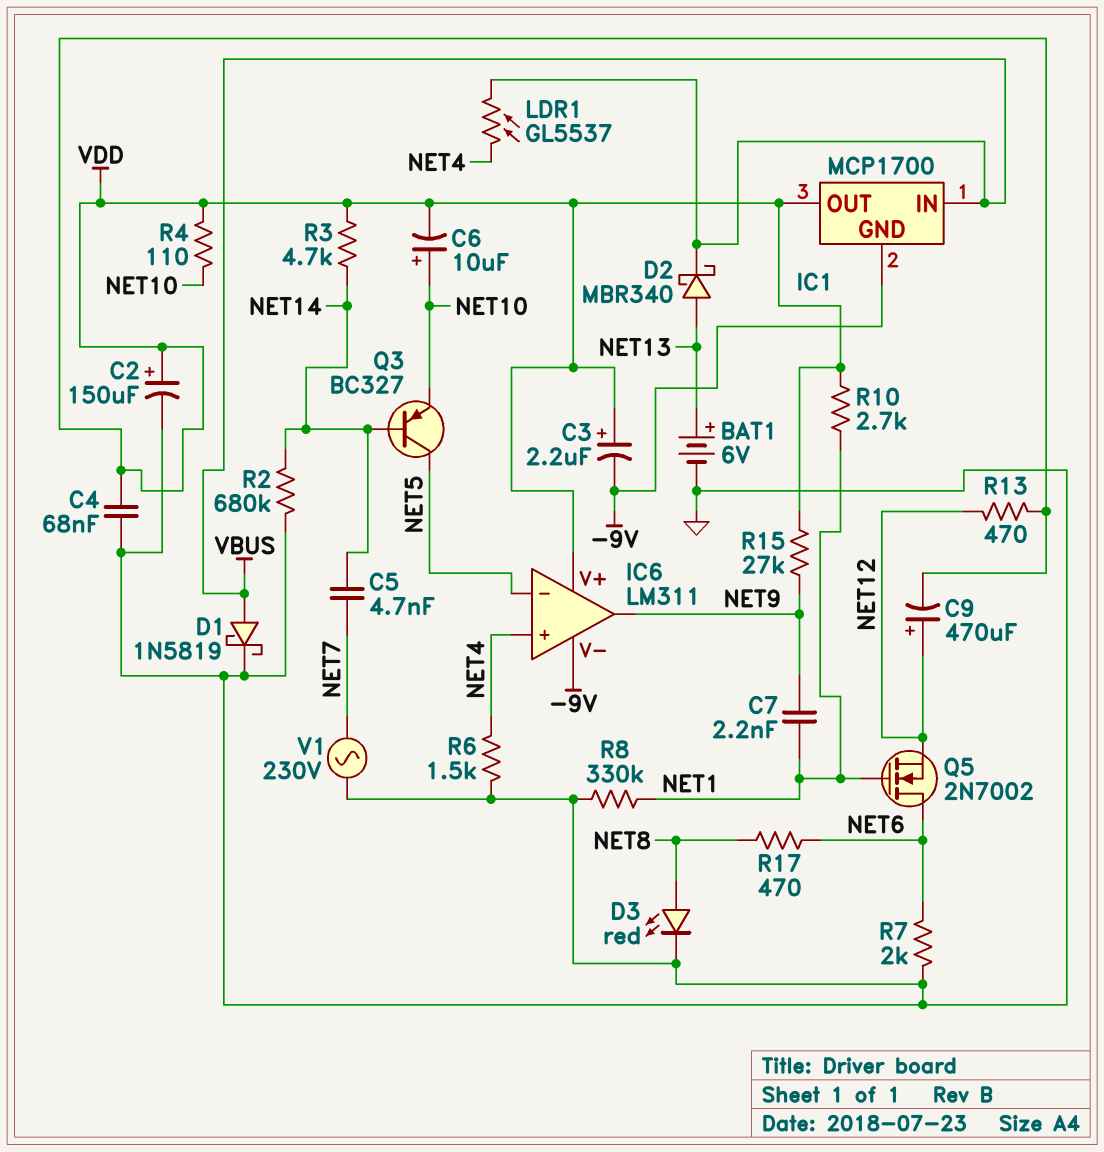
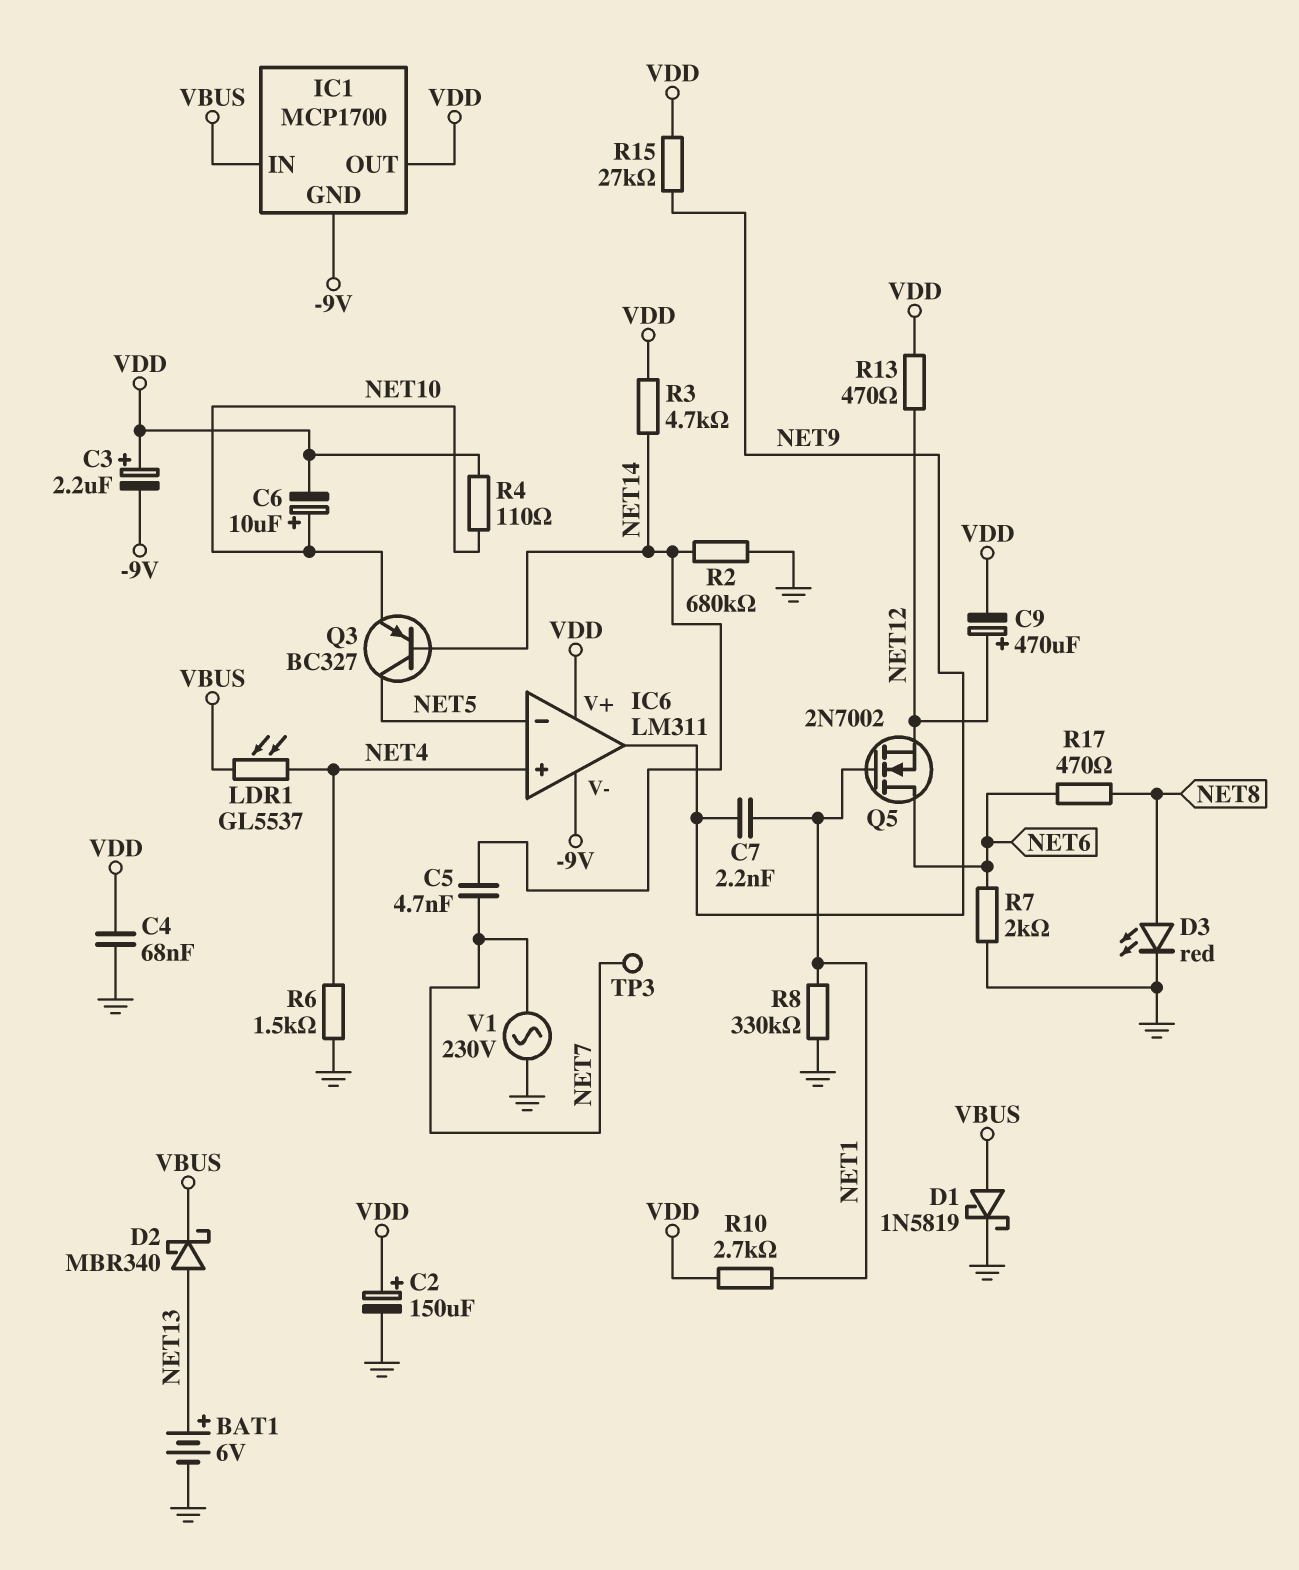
TP3: none -> test point (NET7)

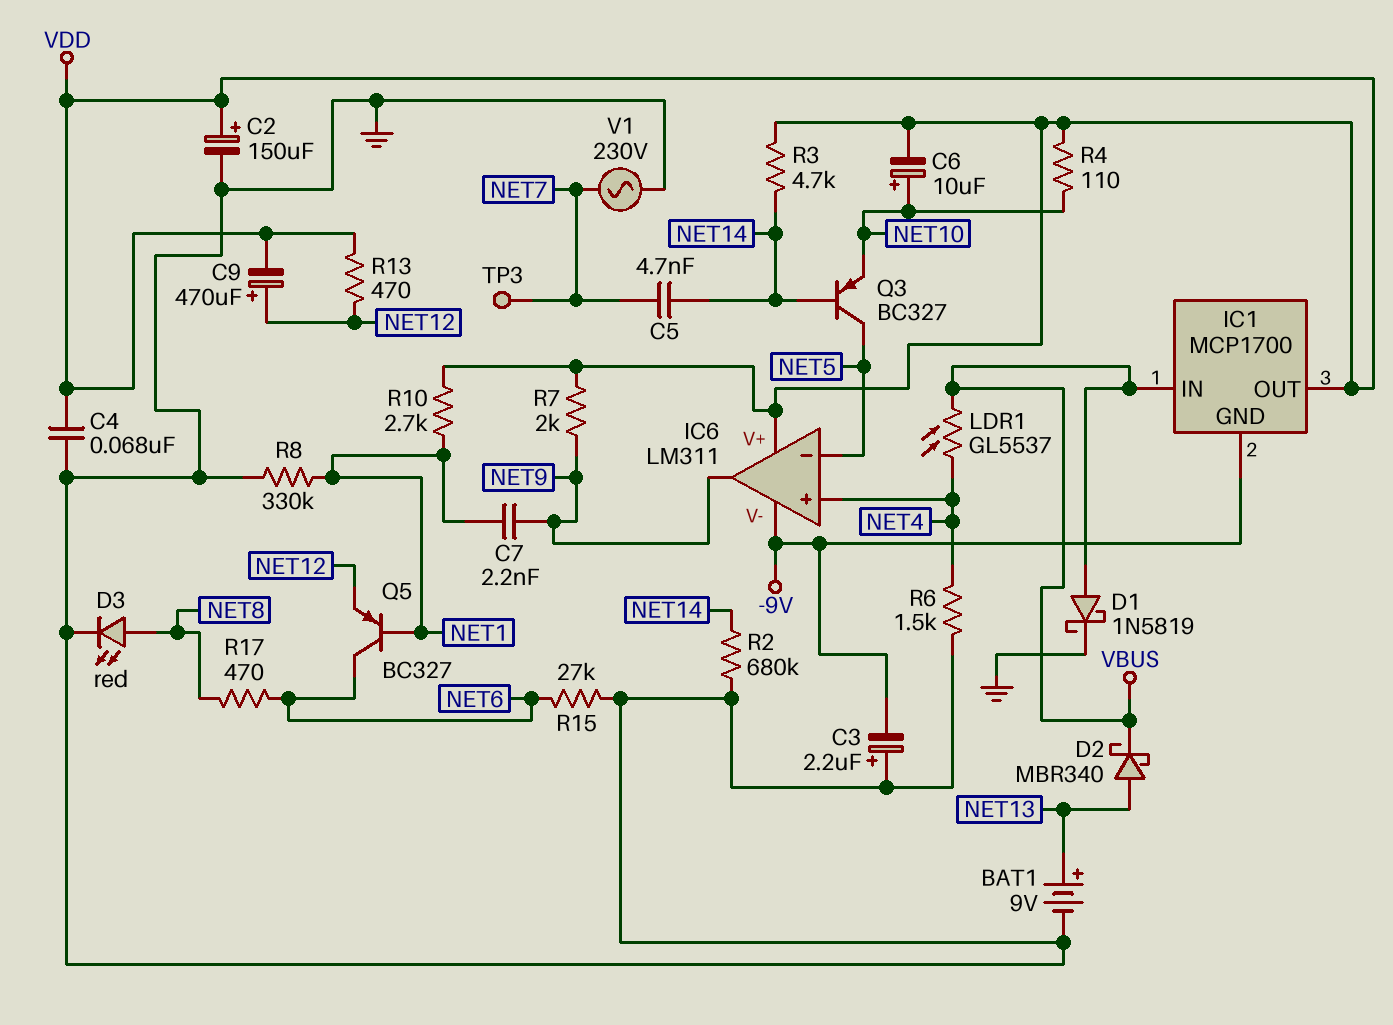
BAT1: 6V (plus NET13, minus GND) -> 9V (plus NET13, minus GND)
C3: 2.2uF (plus VDD, minus -9V) -> 2.2uF (plus GND, minus -9V)
Q5: NMOS 2N7002 (G NET1, D NET6, S NET12) -> PNP BC327 (B NET1, C NET6, E NET12)
R7: 2k (GND, NET6) -> 2k (NET9, VDD)
R15: 27k (NET9, VDD) -> 27k (GND, NET6)

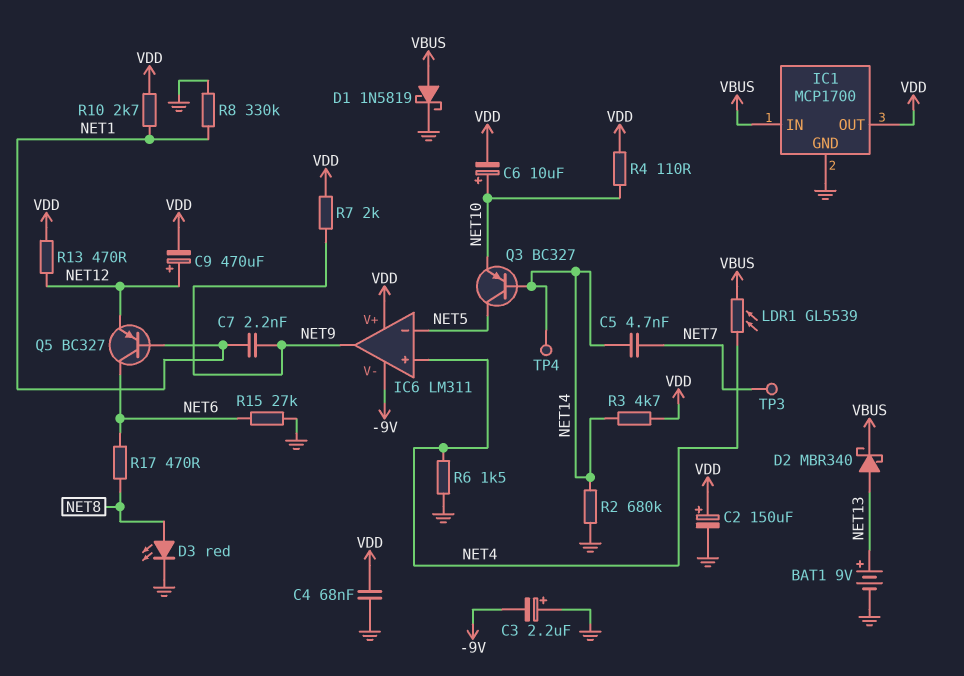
IC1 pin GND: -9V -> GND
LDR1: GL5537 (NET4, VBUS) -> GL5539 (NET4, VBUS)
TP4: none -> test point (NET14)
V1: AC 230V (GND, NET7) -> none

